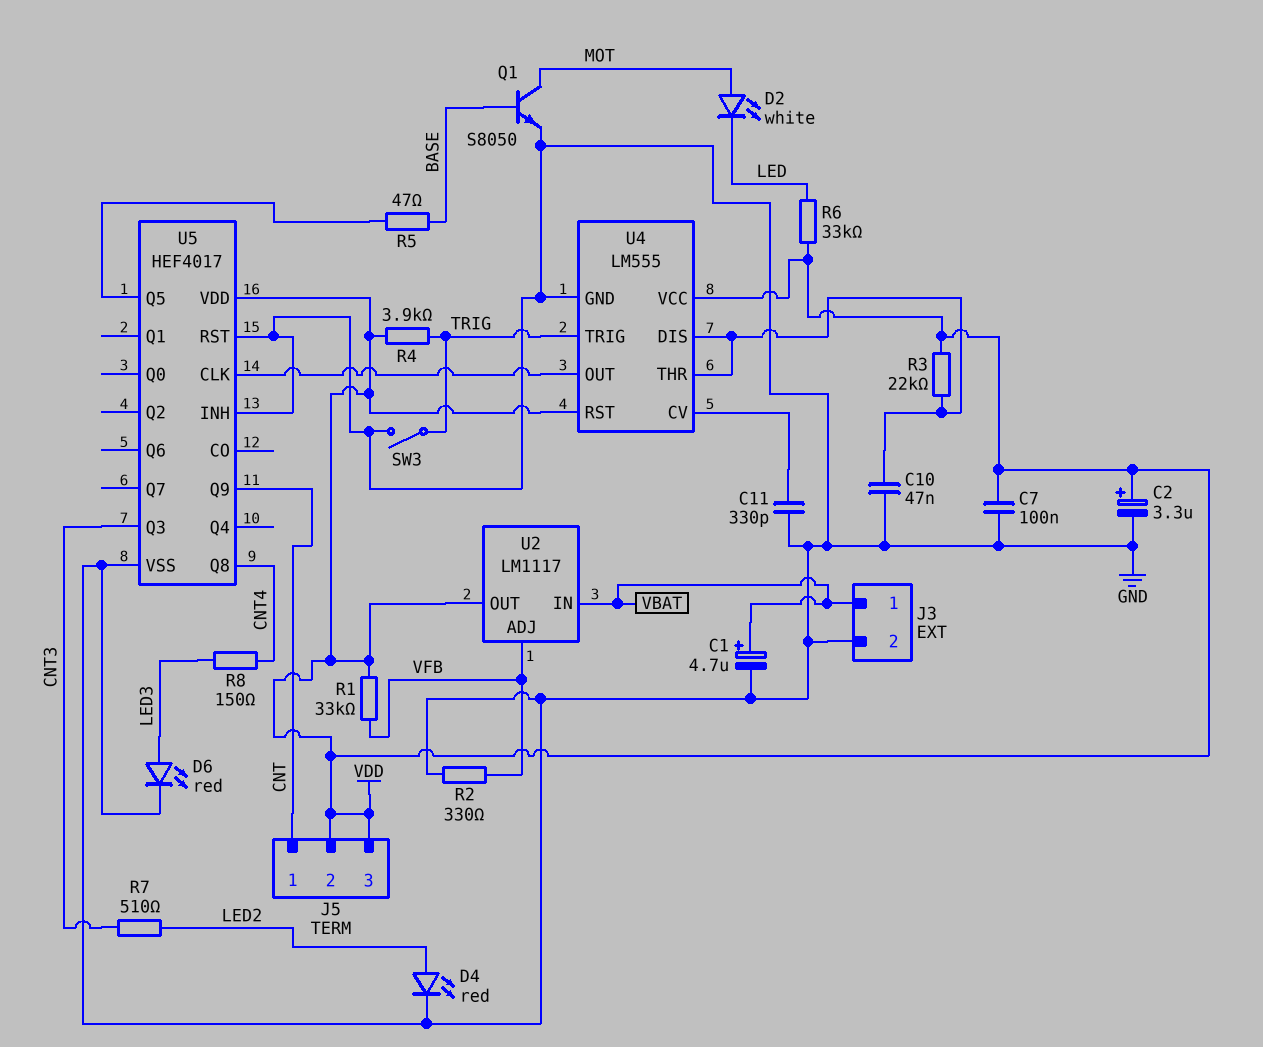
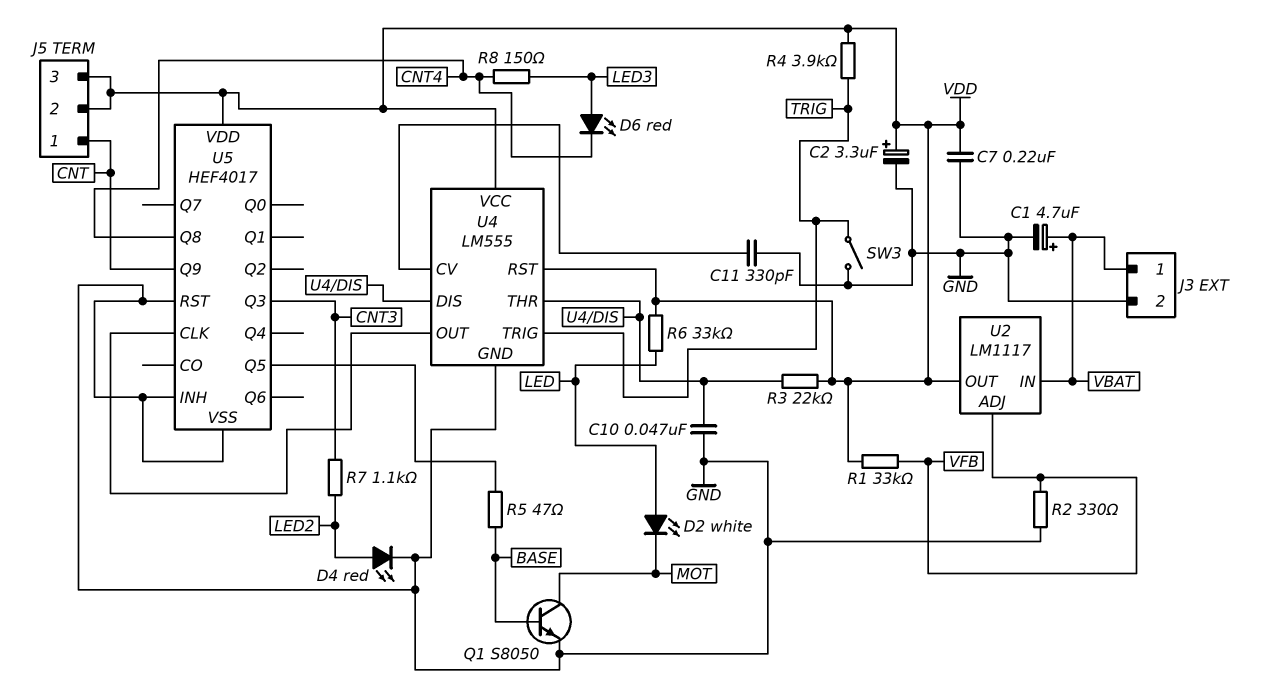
C7: 100nF (GND, VDD) -> 220nF (GND, VDD)
D2: LED white (A MOT, K LED) -> LED white (A LED, K MOT)
D6: LED red (A LED3, K GND) -> LED red (A LED3, K CNT4)
R7: 510 (CNT3, LED2) -> 1.1k (CNT3, LED2)

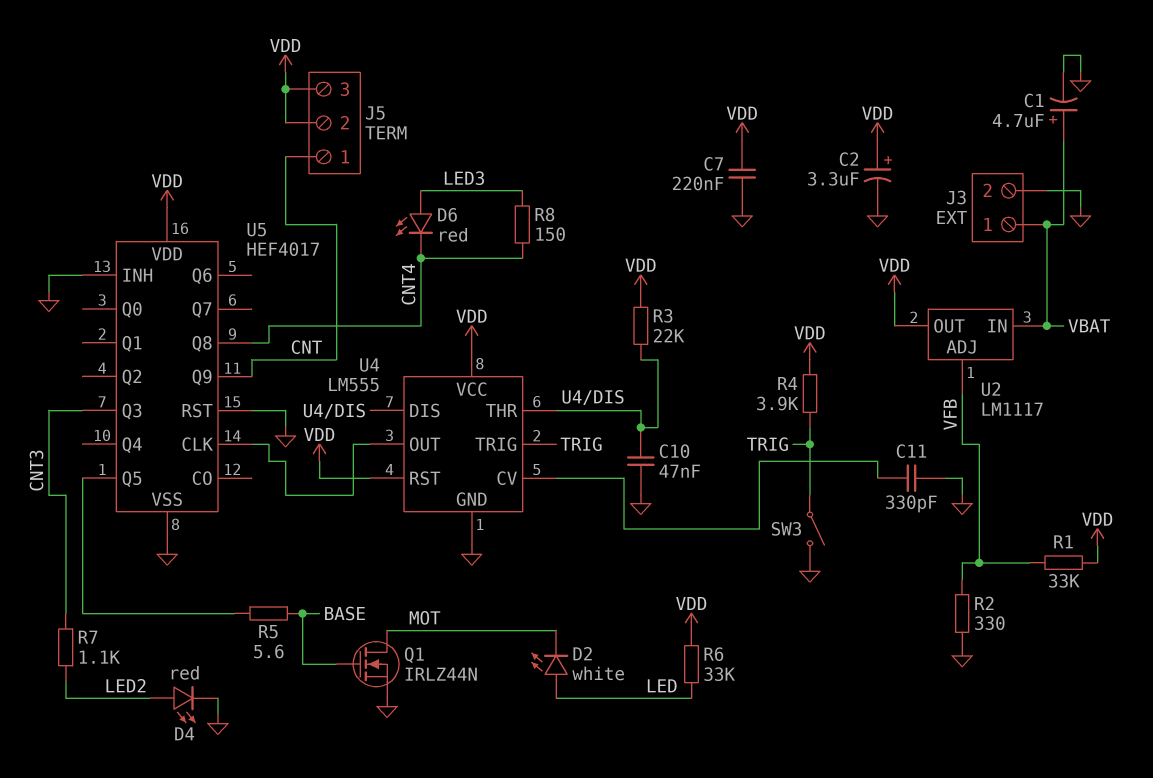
Q1: NPN S8050 (B BASE, C MOT, E GND) -> NMOS IRLZ44N (G BASE, D MOT, S GND)
R5: 47 (BASE, U5/Q5) -> 5.6 (BASE, U5/Q5)

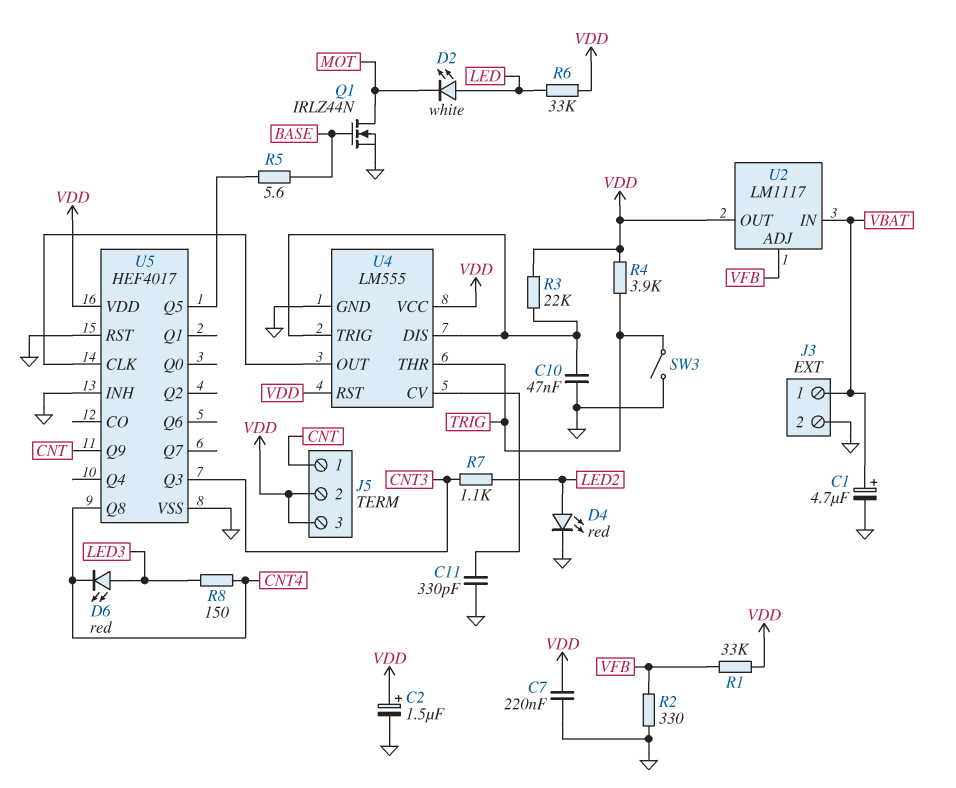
C2: 3.3uF (plus VDD, minus GND) -> 1.5uF (plus VDD, minus GND)
U4 pin THR: U4/DIS -> TRIG
U4 pin TRIG: TRIG -> U4/DIS

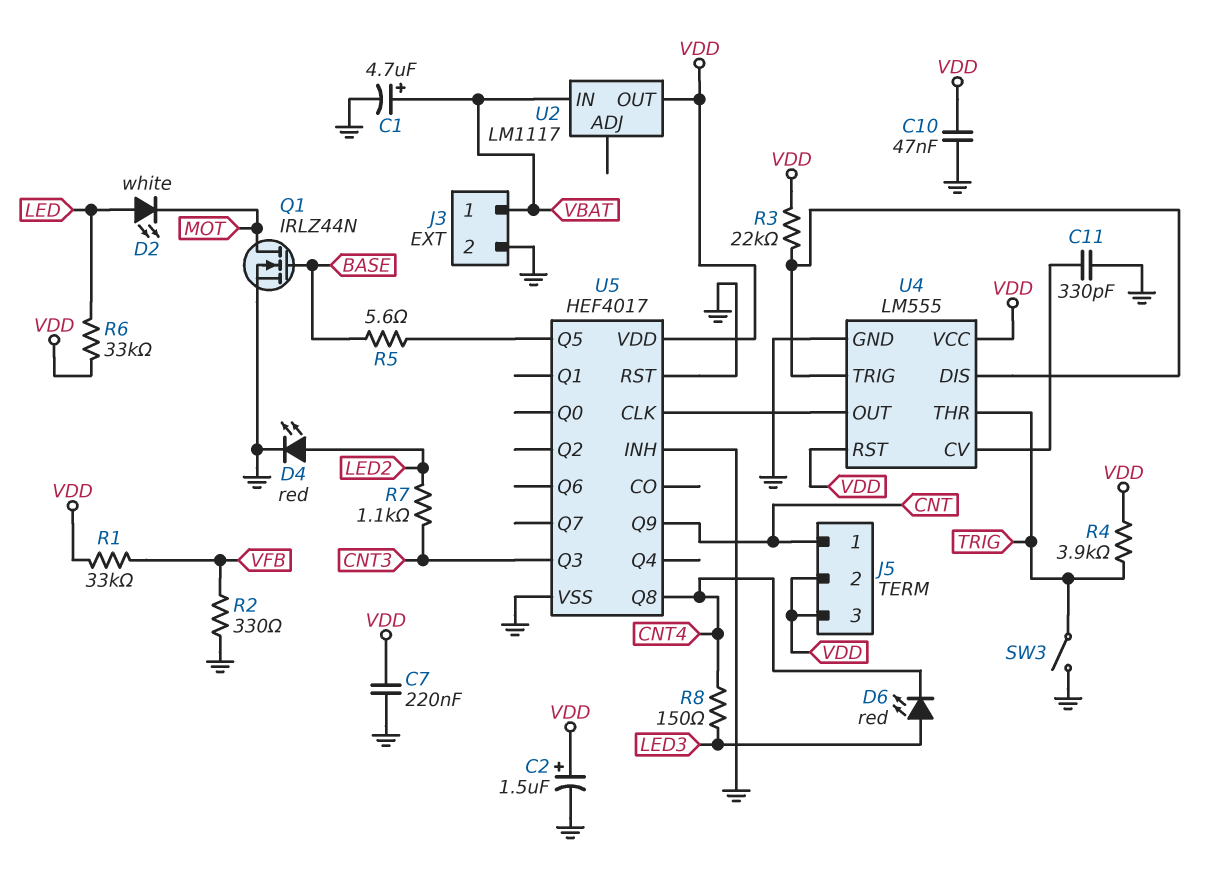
C10: 47nF (GND, U4/DIS) -> 47nF (GND, VDD)
U2 pin ADJ: VFB -> none

